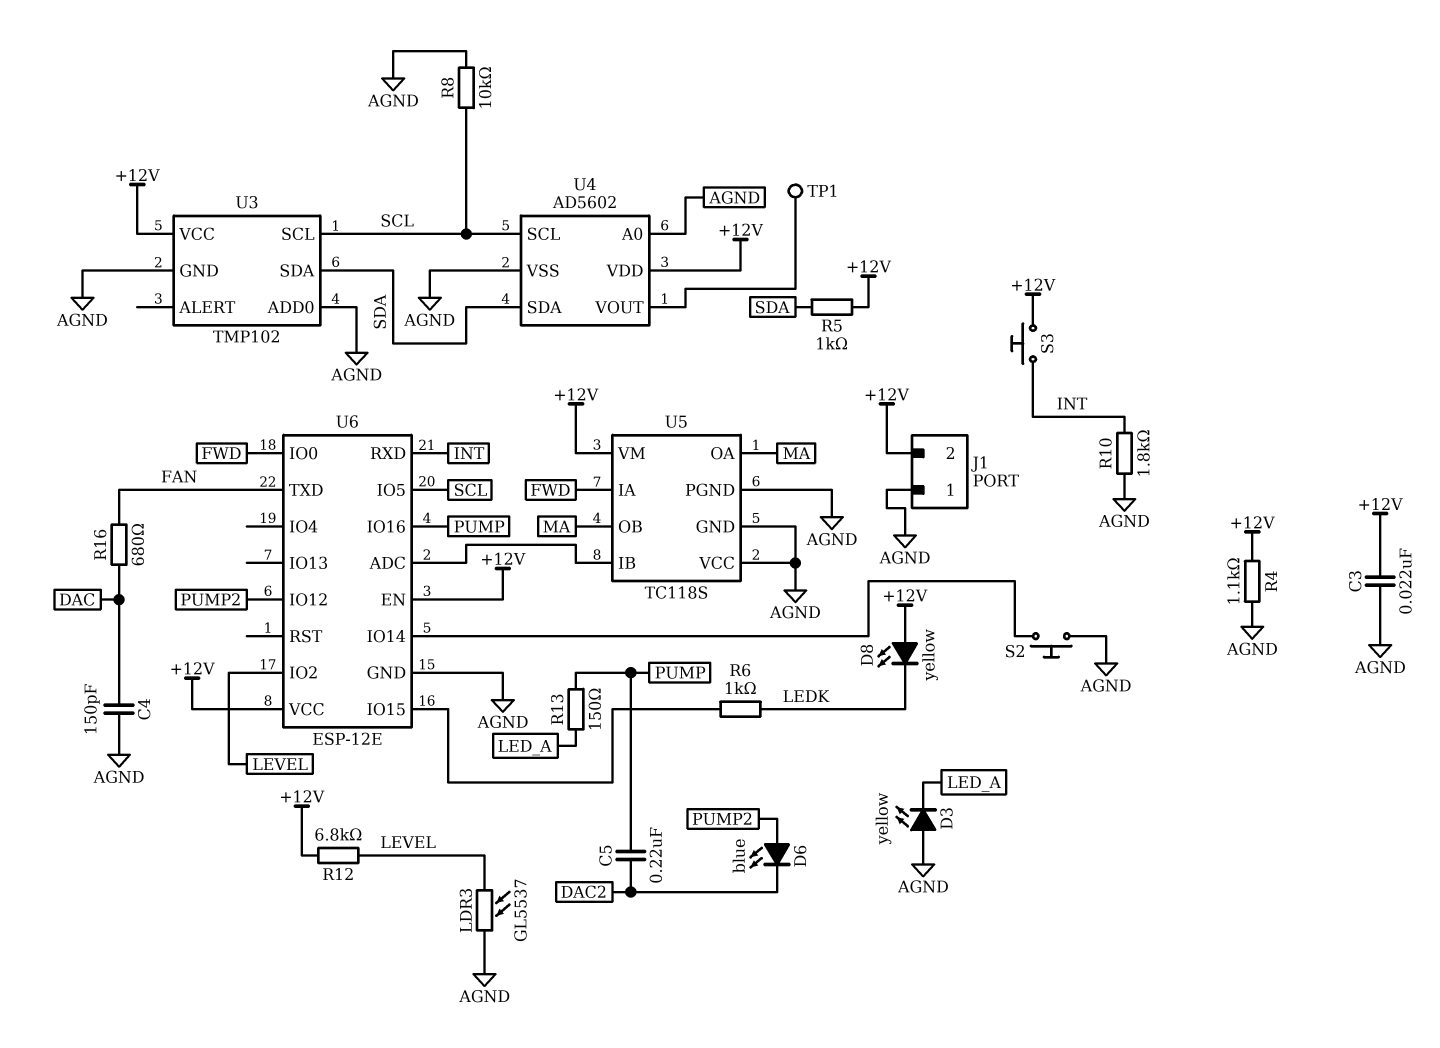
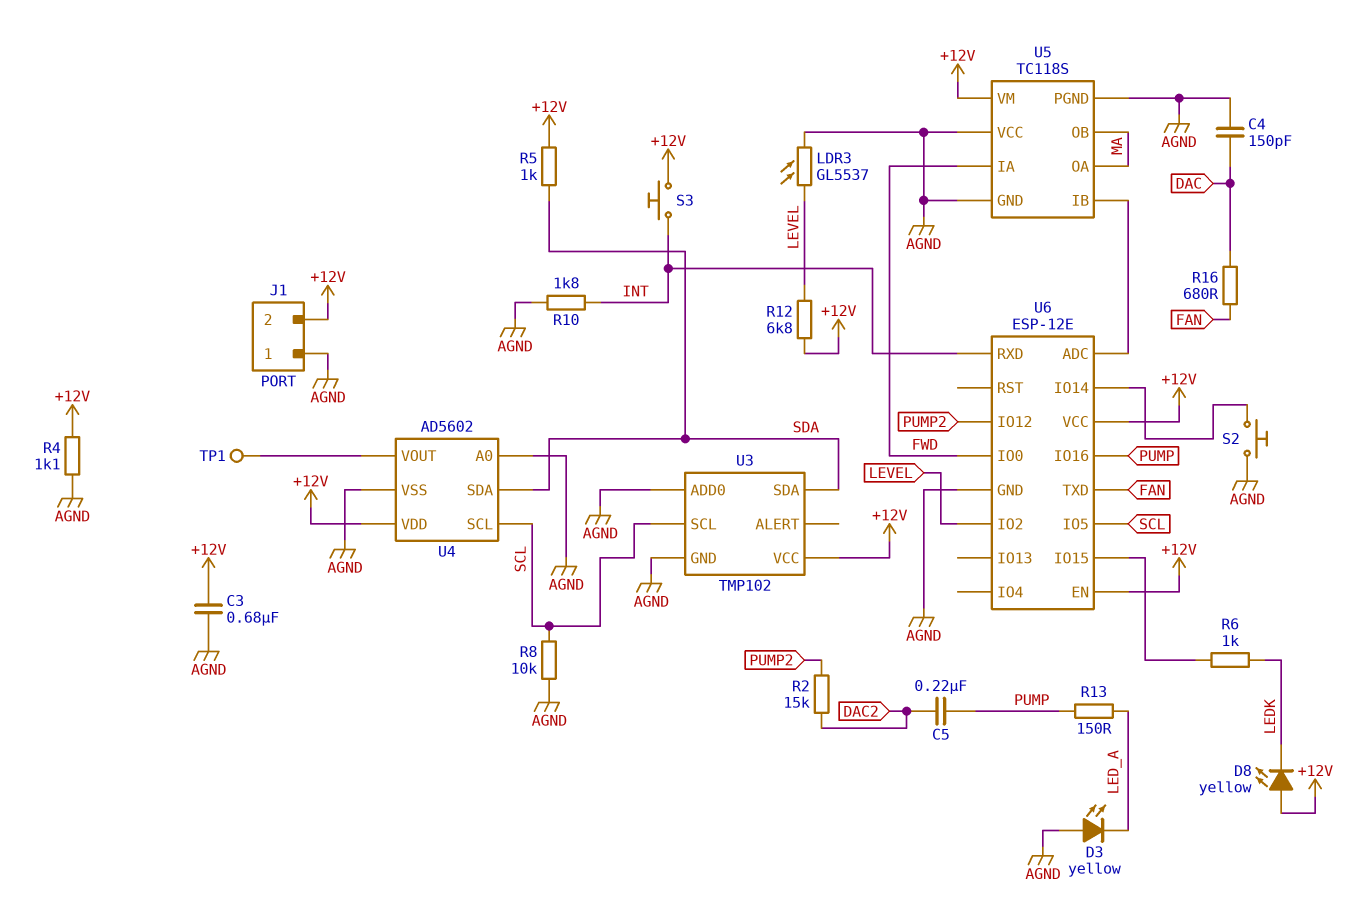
C3: 22nF (+12V, AGND) -> 680nF (+12V, AGND)
D6: LED blue (A PUMP2, K DAC2) -> none
R2: none -> 15k (DAC2, PUMP2)

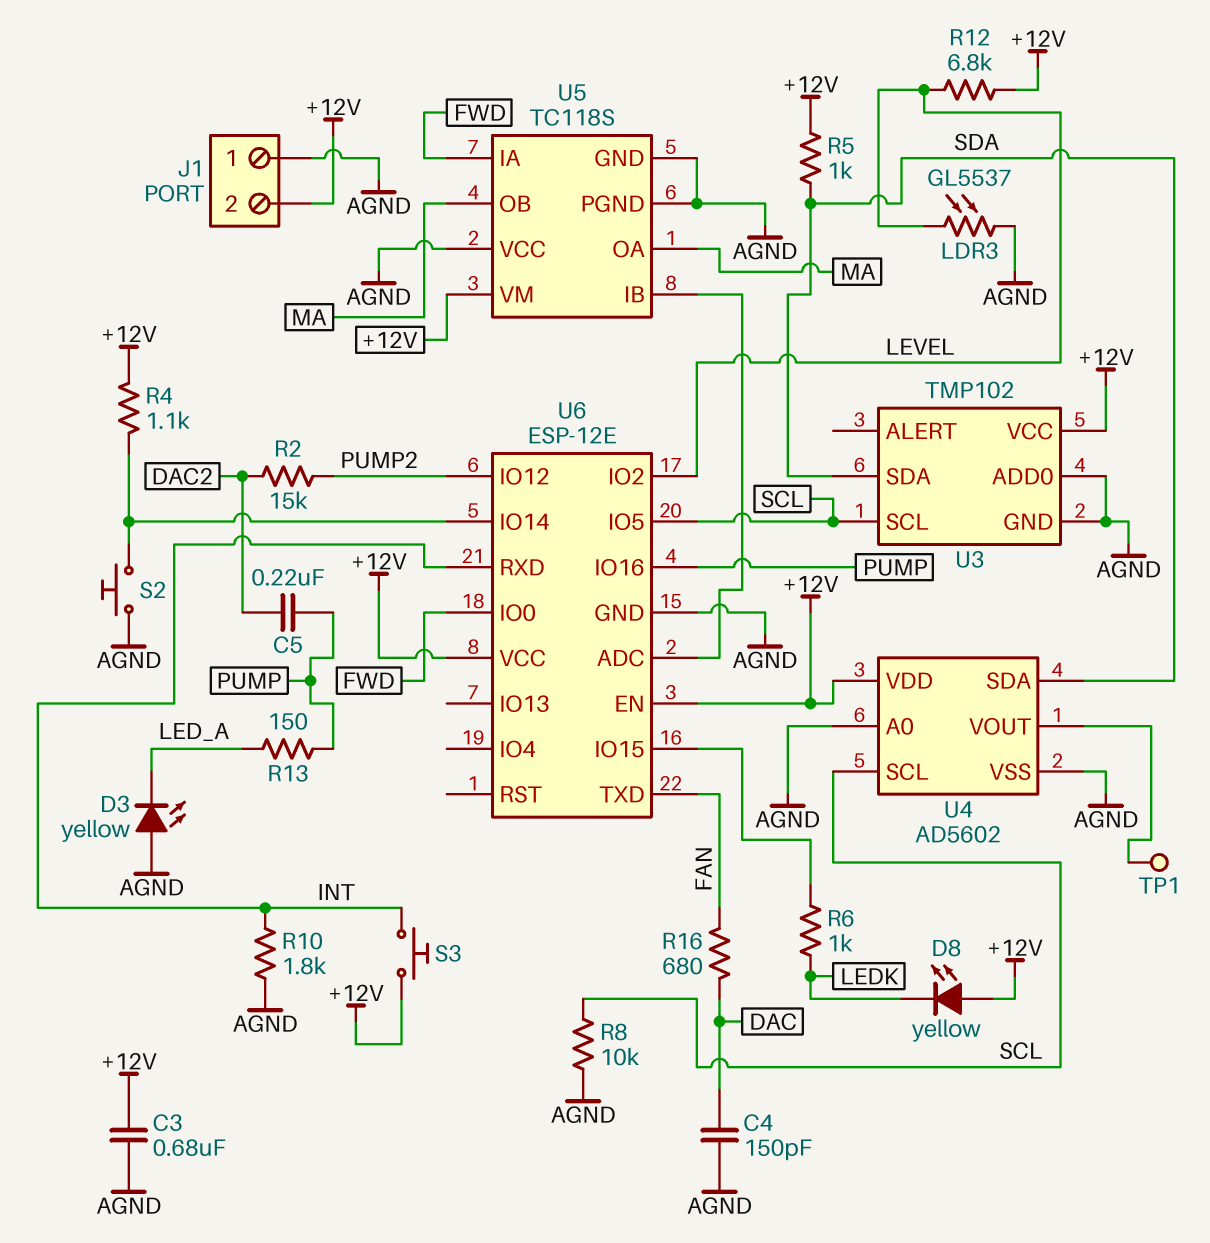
R4: 1.1k (+12V, AGND) -> 1.1k (+12V, U6/IO14)

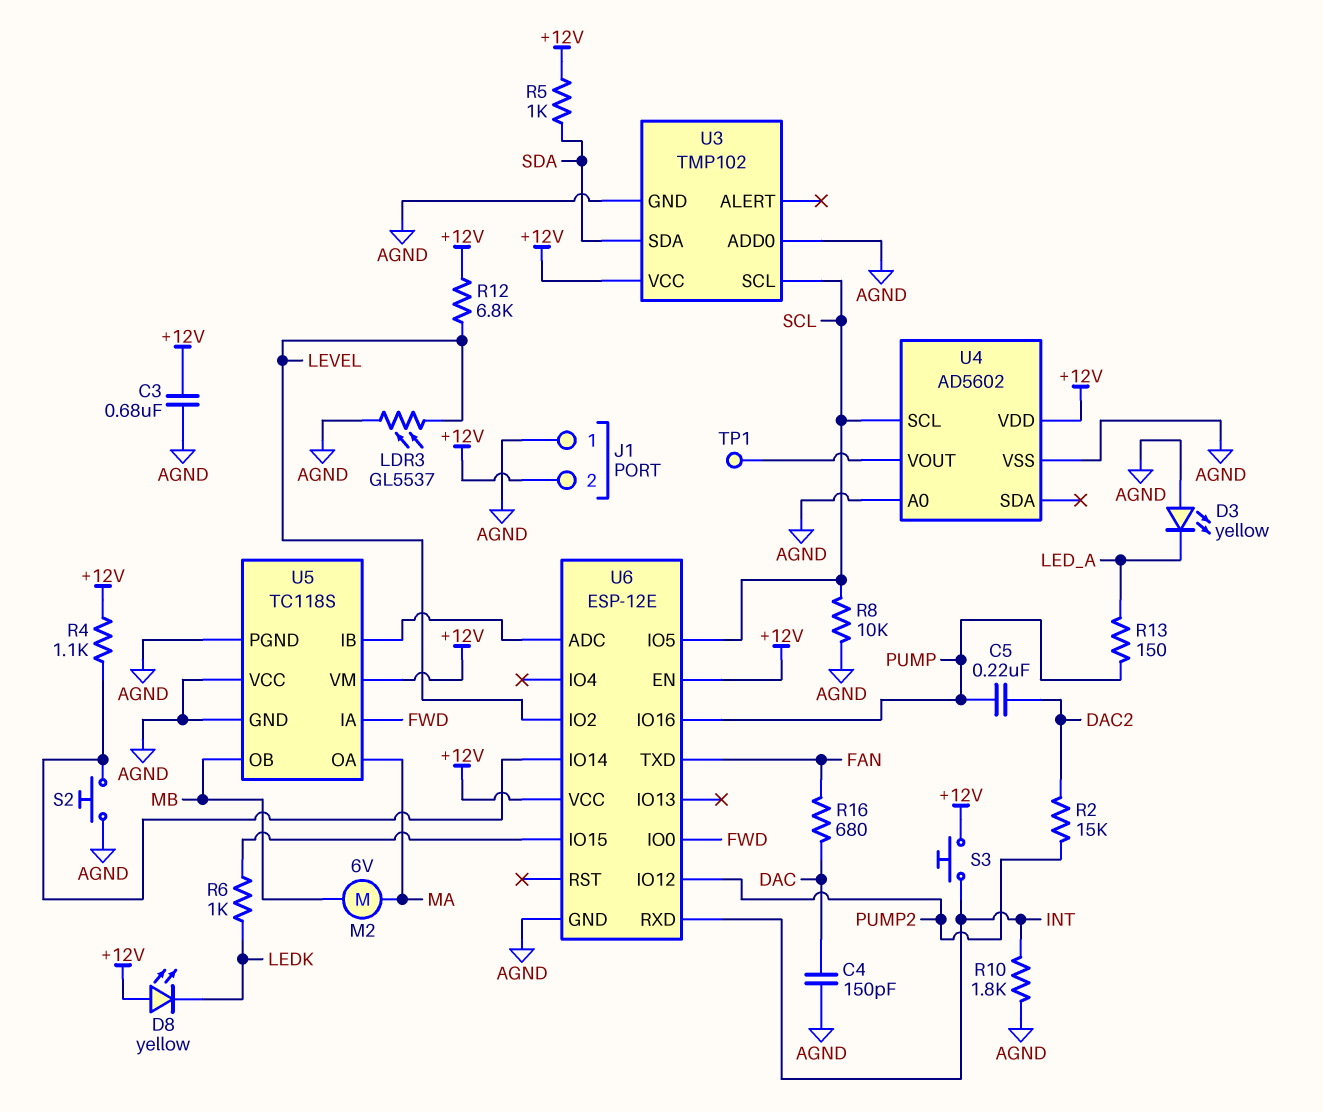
M2: none -> motor 6V (MA, MB)
U4 pin SDA: SDA -> none
U5 pin OB: MA -> MB

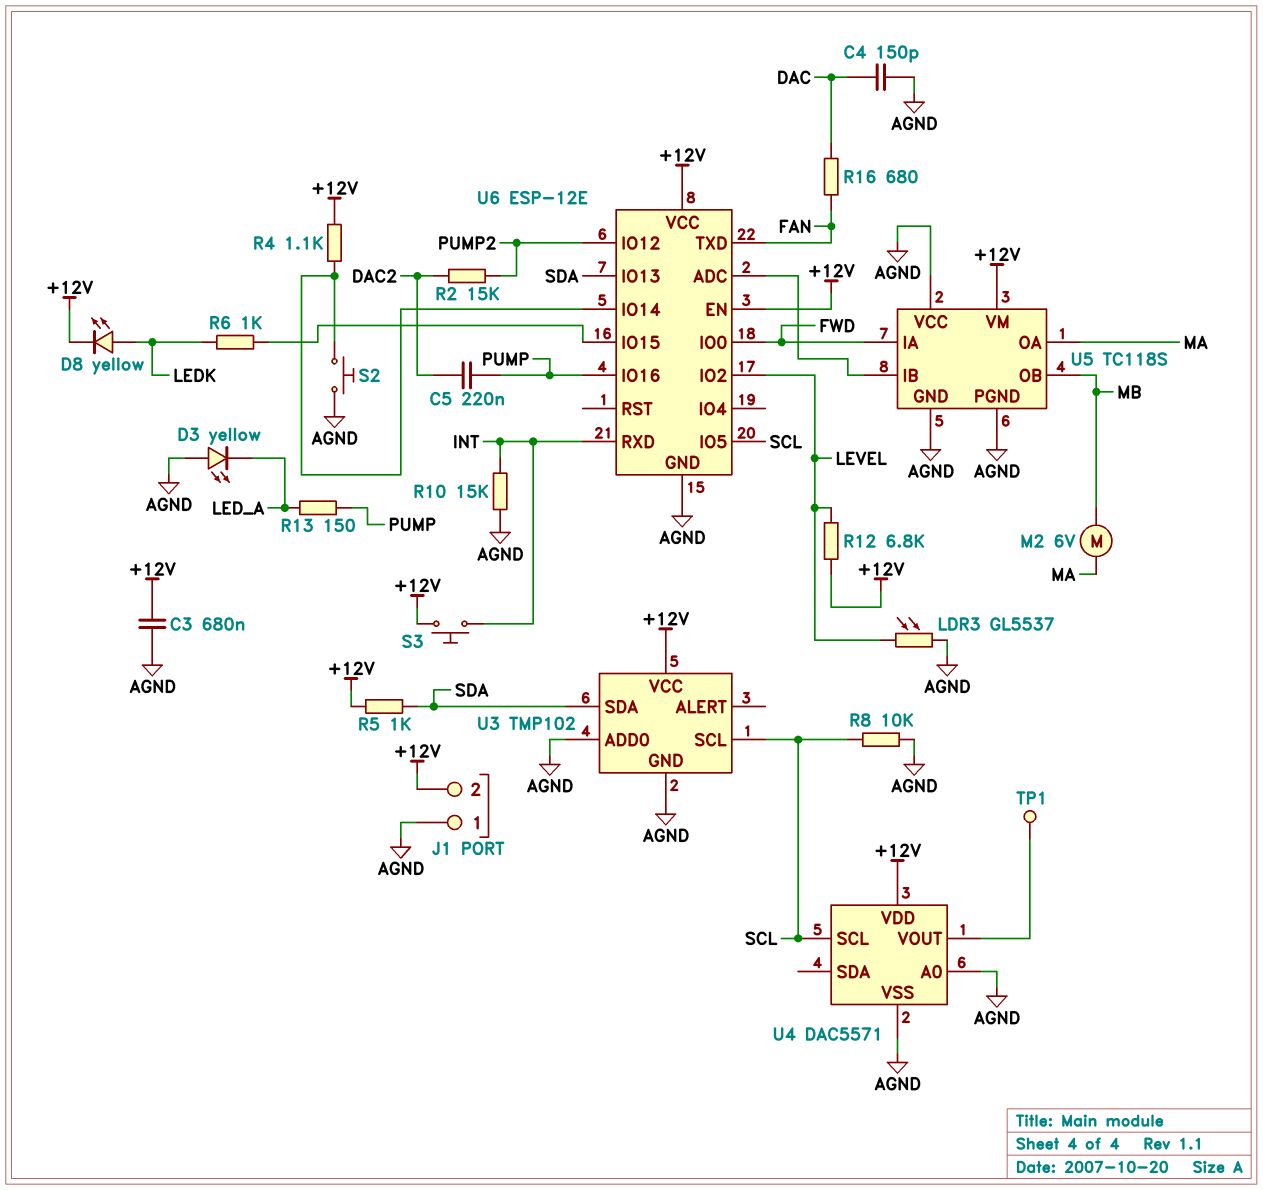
D8: LED yellow (A +12V, K LEDK) -> LED yellow (A LEDK, K +12V)
R10: 1.8k (AGND, INT) -> 15k (AGND, INT)
U4: AD5602 -> DAC5571
U6 pin IO13: none -> SDA

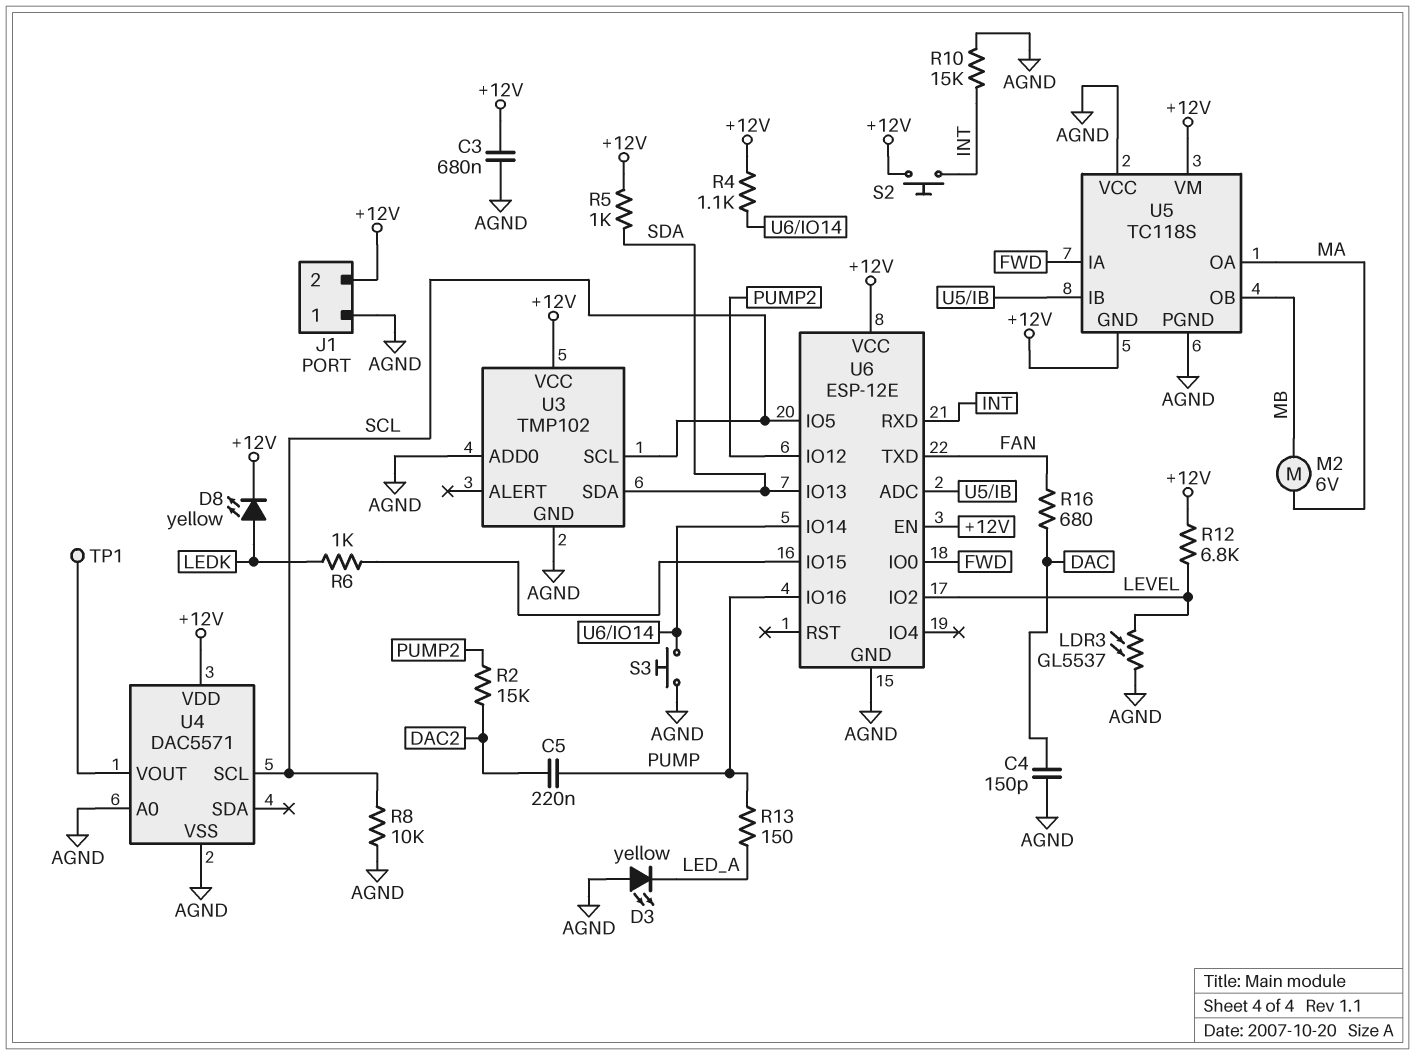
S2: button (AGND, U6/IO14) -> button (+12V, INT)
S3: button (+12V, INT) -> button (AGND, U6/IO14)
U5 pin GND: AGND -> +12V

